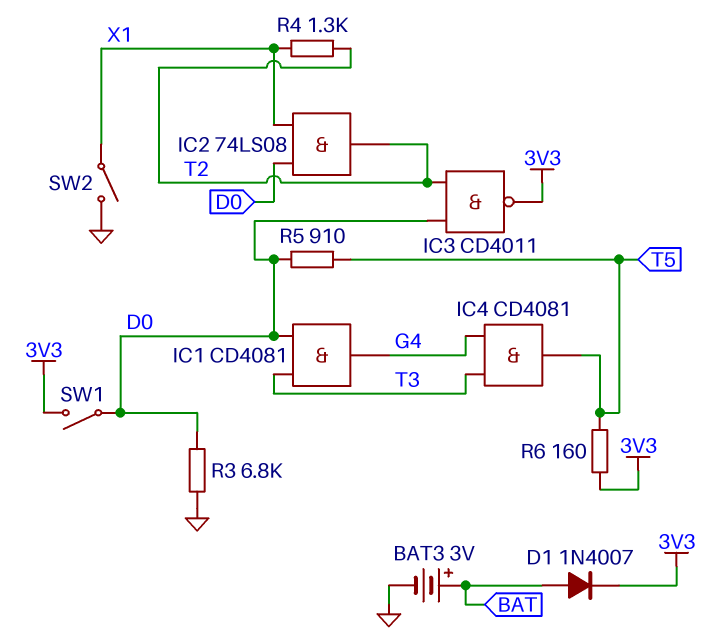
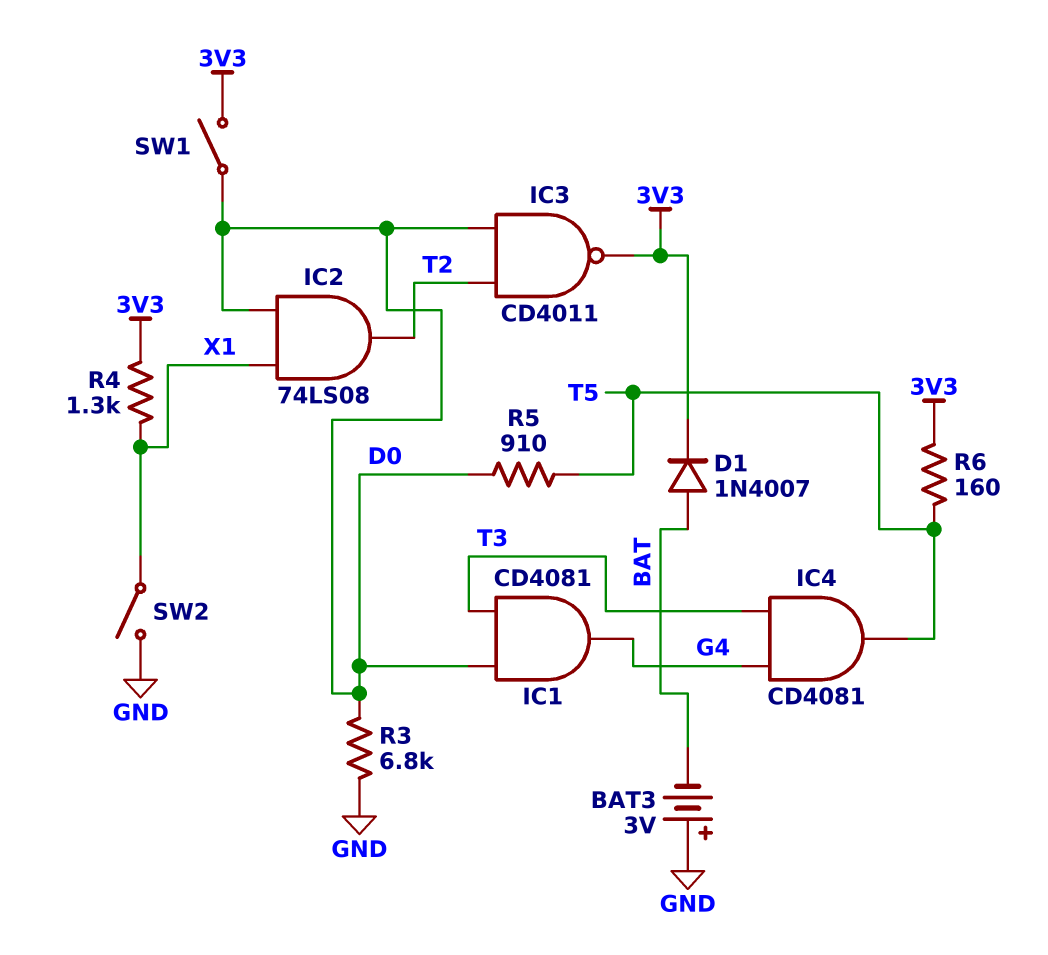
BAT3: 3V (plus BAT, minus GND) -> 3V (plus GND, minus BAT)
R4: 1.3k (T2, X1) -> 1.3k (3V3, X1)

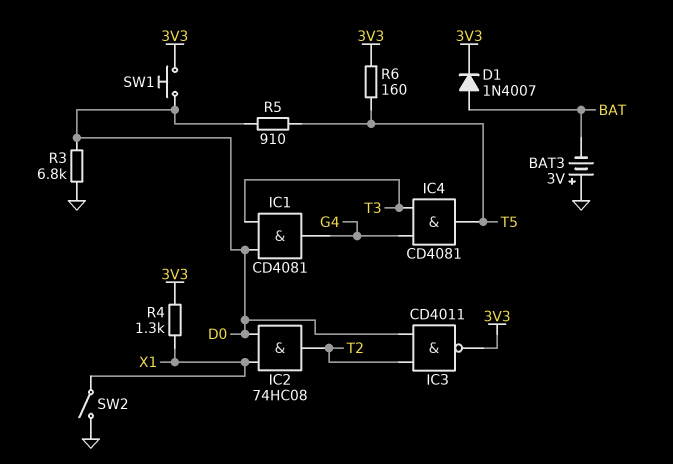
IC2: AND 74LS08 (in D0, in X1, out T2) -> AND 74HC08 (in D0, in X1, out T2)
SW1: switch (3V3, D0) -> button (3V3, D0)

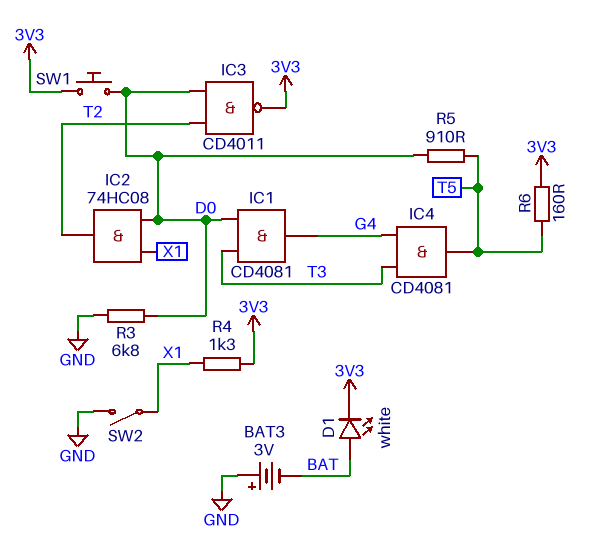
D1: diode 1N4007 (A BAT, K 3V3) -> LED white (A BAT, K 3V3)

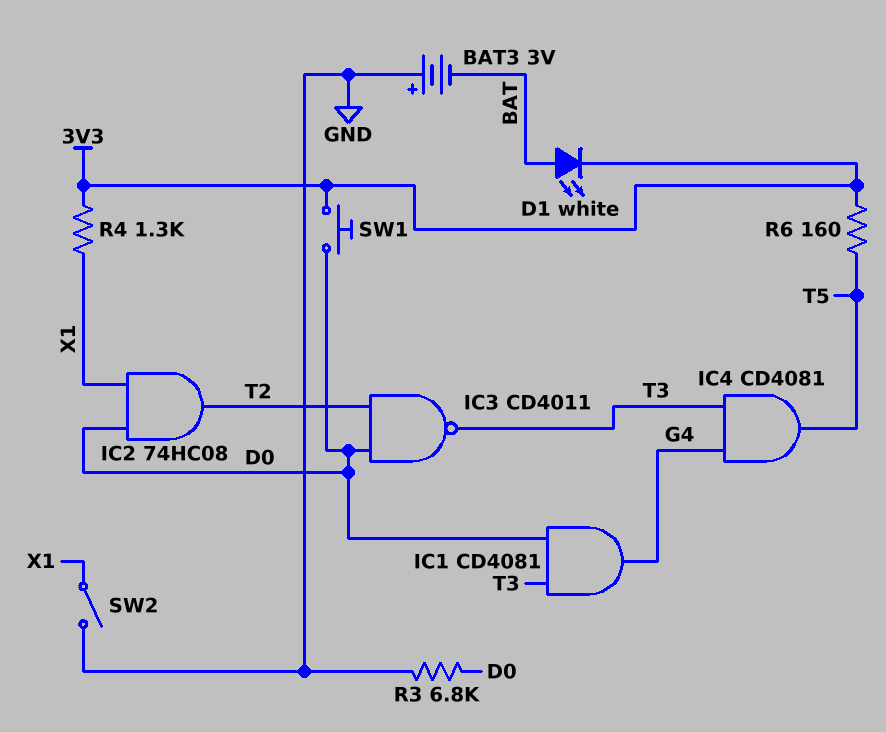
IC3: NAND CD4011 (in D0, in T2, out 3V3) -> NAND CD4011 (in D0, in T2, out T3)
R5: 910 (D0, T5) -> none

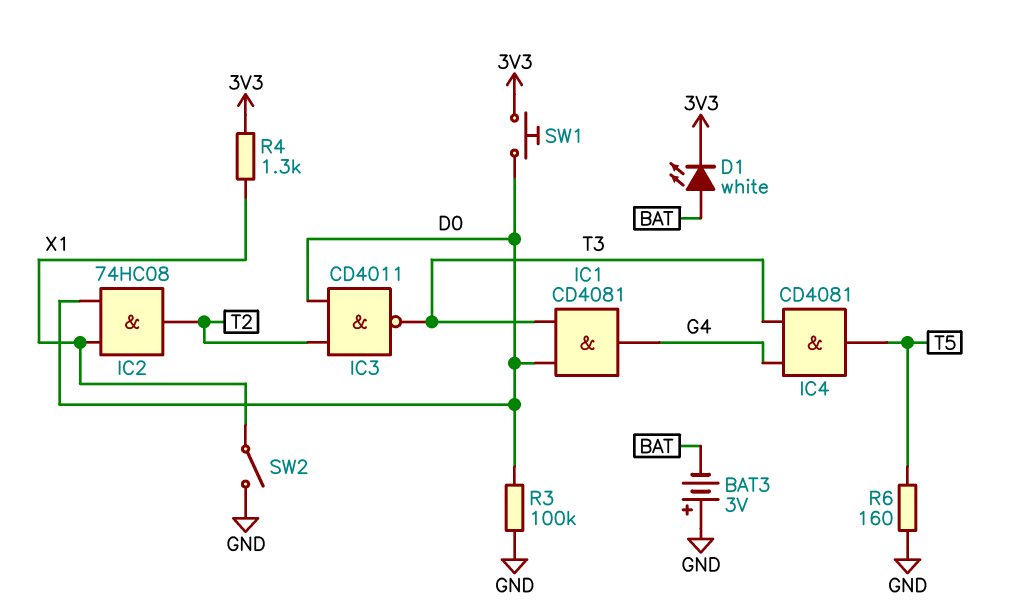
R3: 6.8k (D0, GND) -> 100k (D0, GND)
R6: 160 (3V3, T5) -> 160 (GND, T5)

